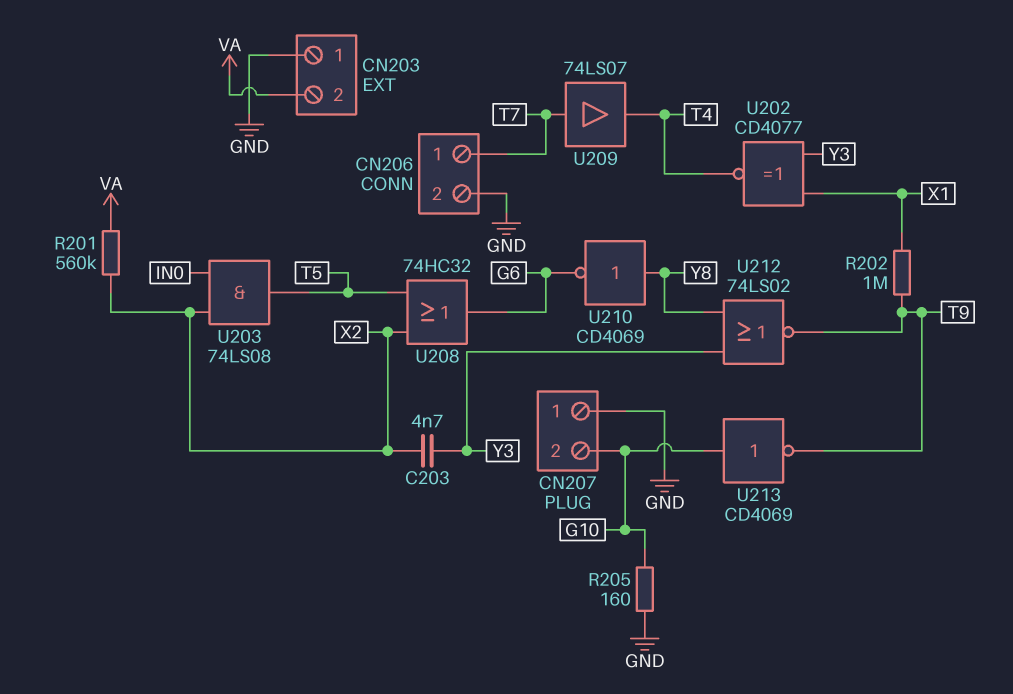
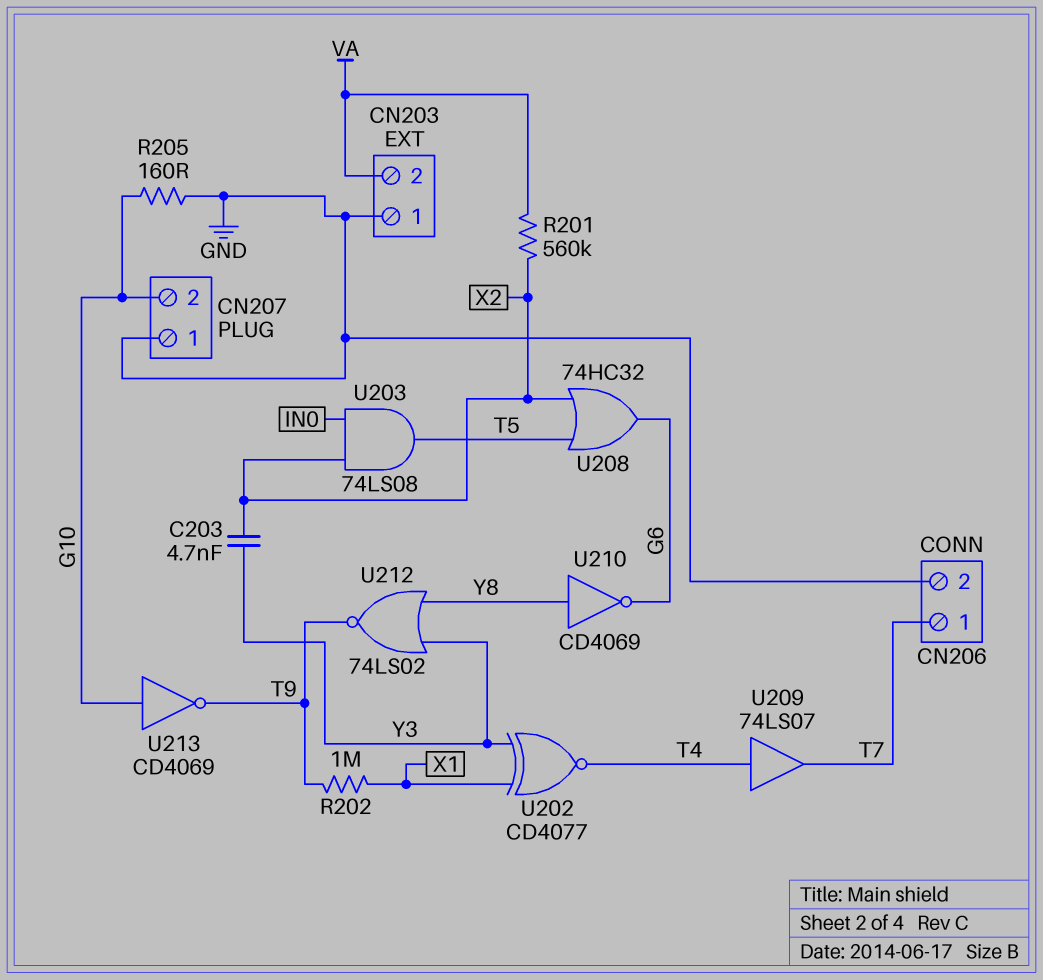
U209: buffer 74LS07 (in T7, out T4) -> buffer 74LS07 (in T4, out T7)

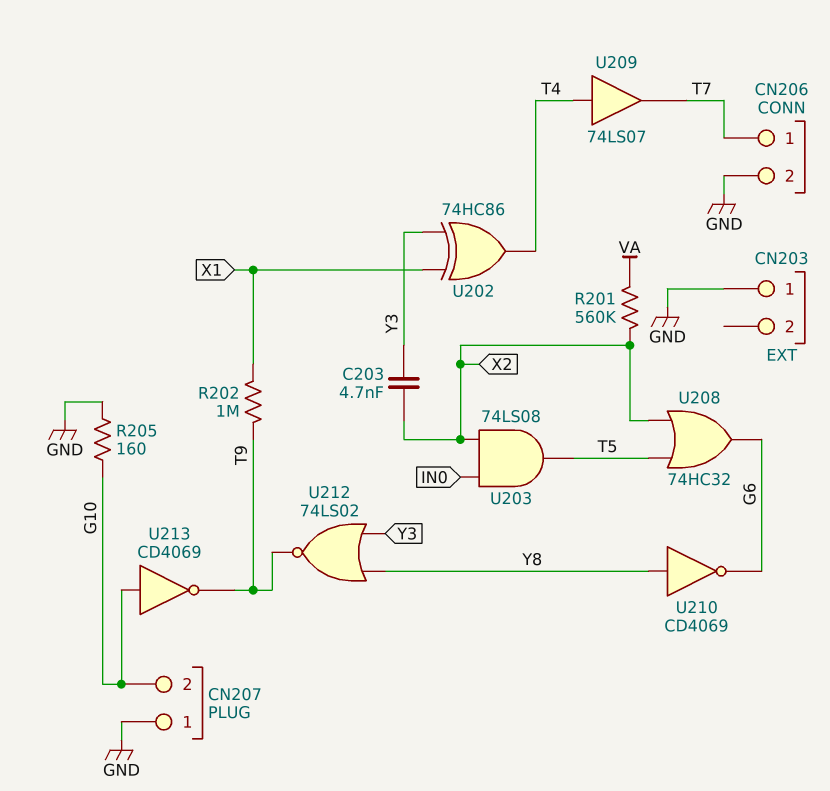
CN203 pin 2: VA -> none
U202: XNOR CD4077 (in X1, in Y3, out T4) -> XOR 74HC86 (in X1, in Y3, out T4)

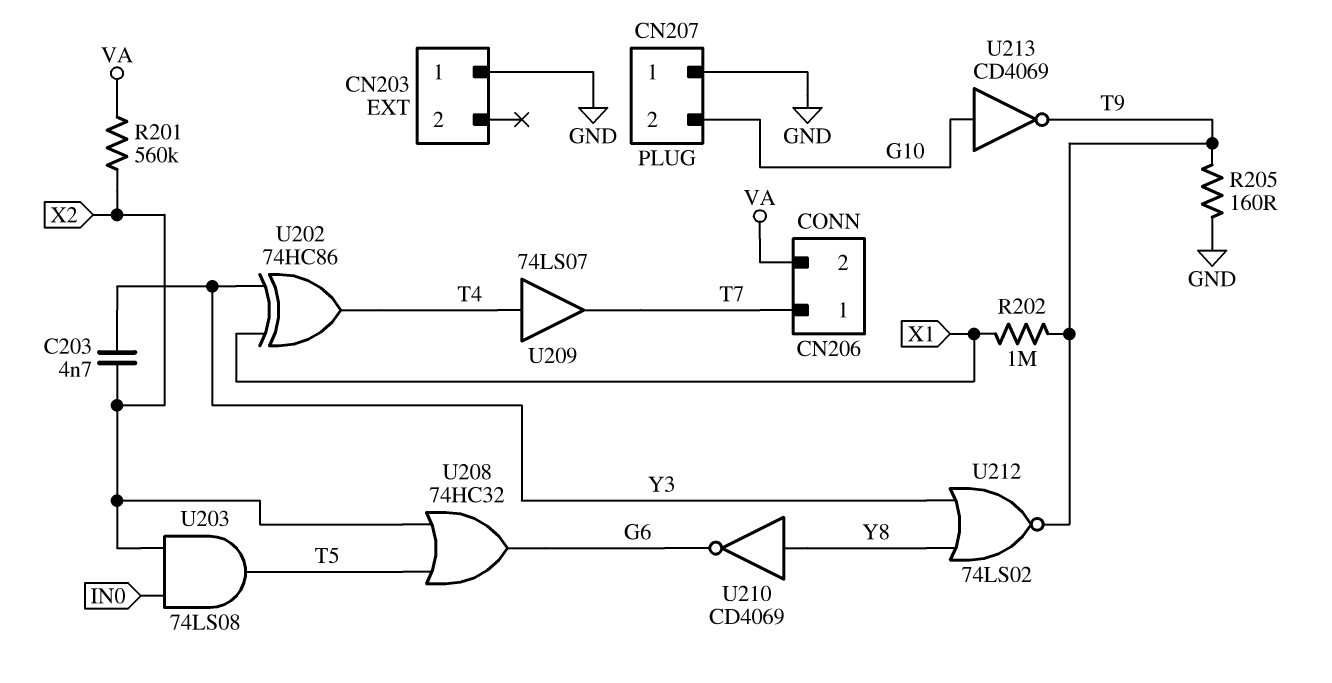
CN206 pin 2: GND -> VA
R205: 160 (G10, GND) -> 160 (GND, T9)

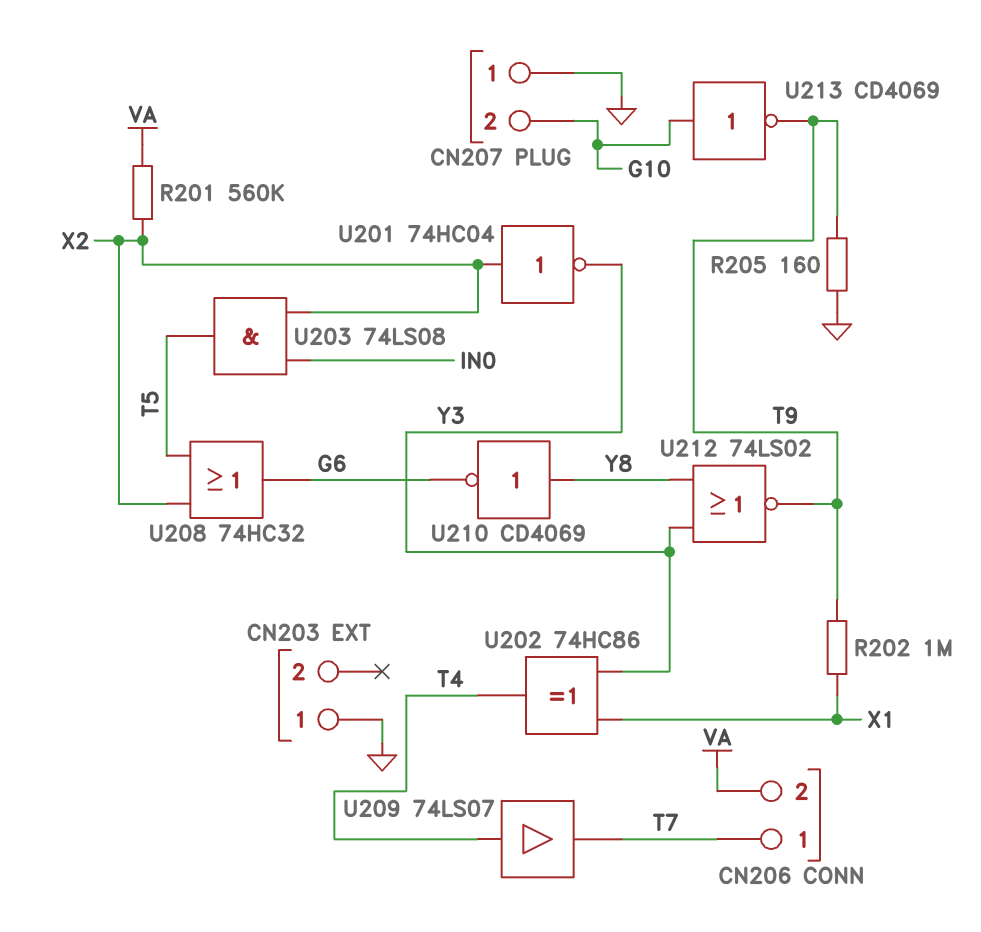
C203: 4.7nF (X2, Y3) -> none
U201: none -> NOT 74HC04 (in X2, out Y3)

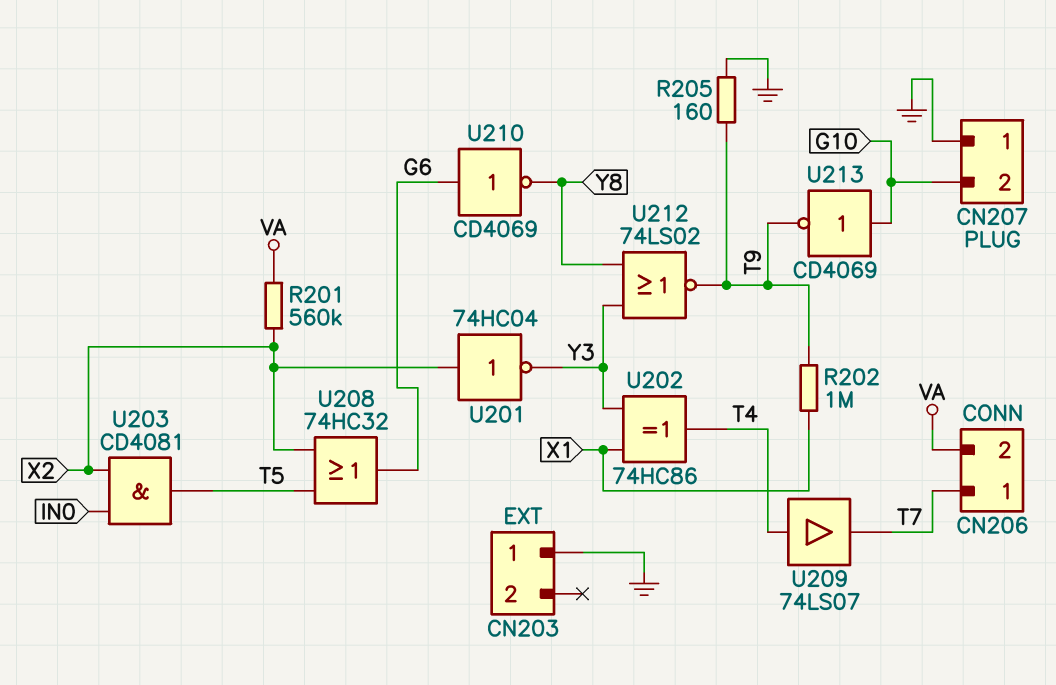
U203: AND 74LS08 (in IN0, in X2, out T5) -> AND CD4081 (in IN0, in X2, out T5)
U210: NOT CD4069 (in Y8, out G6) -> NOT CD4069 (in G6, out Y8)

